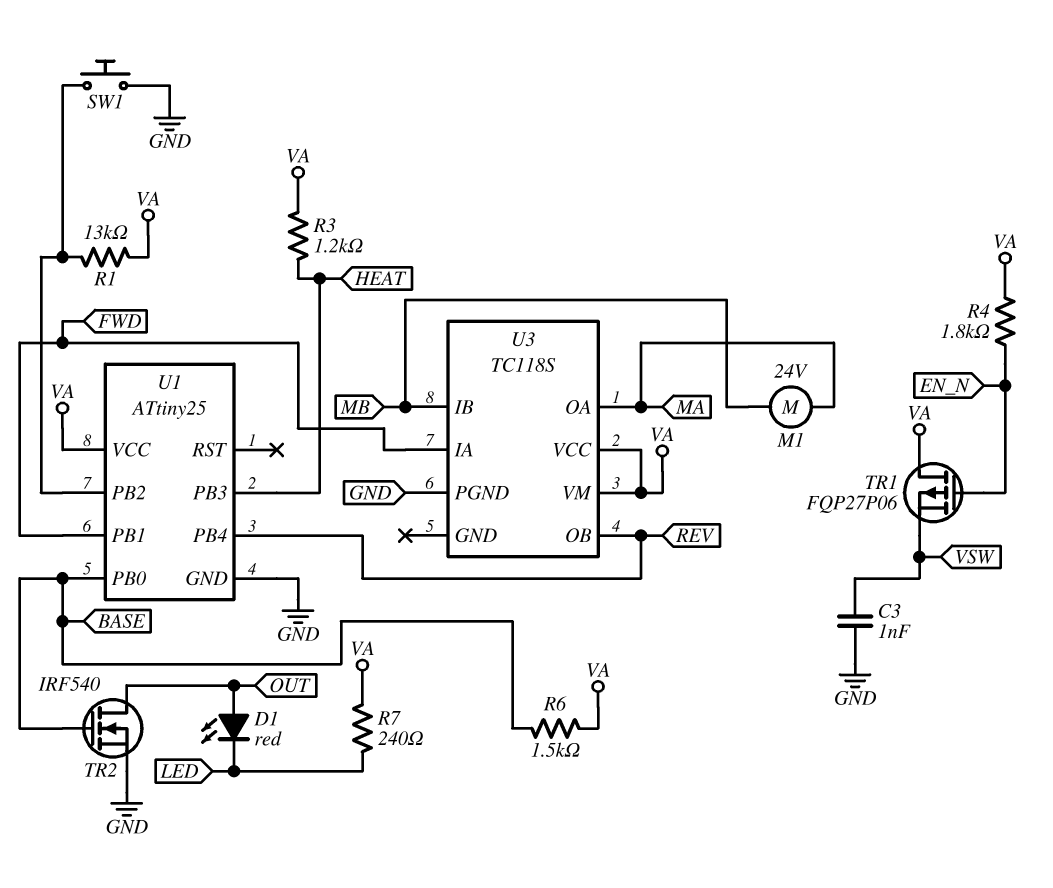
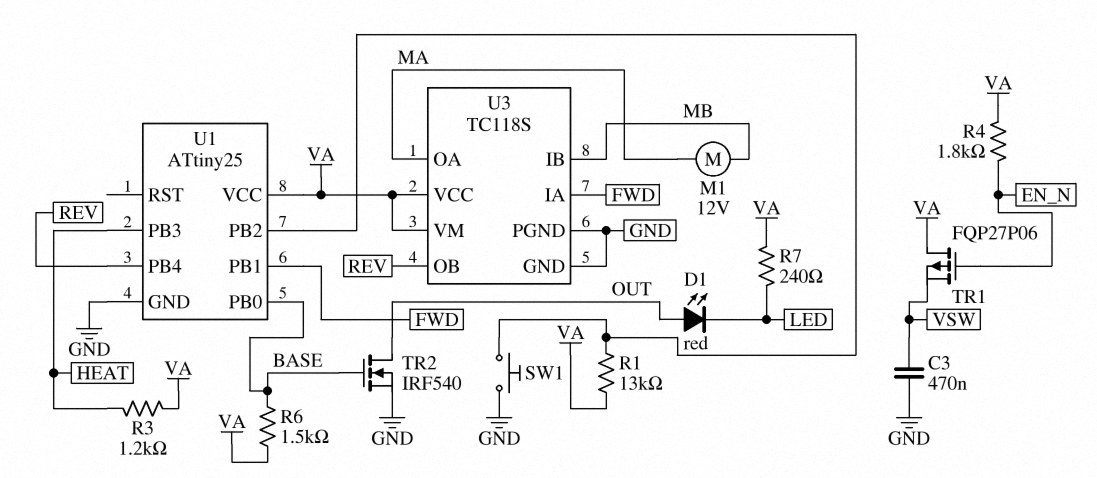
C3: 1nF (GND, VSW) -> 470nF (GND, VSW)
M1: motor 24V (MA, MB) -> motor 12V (MA, MB)
U3 pin GND: none -> GND

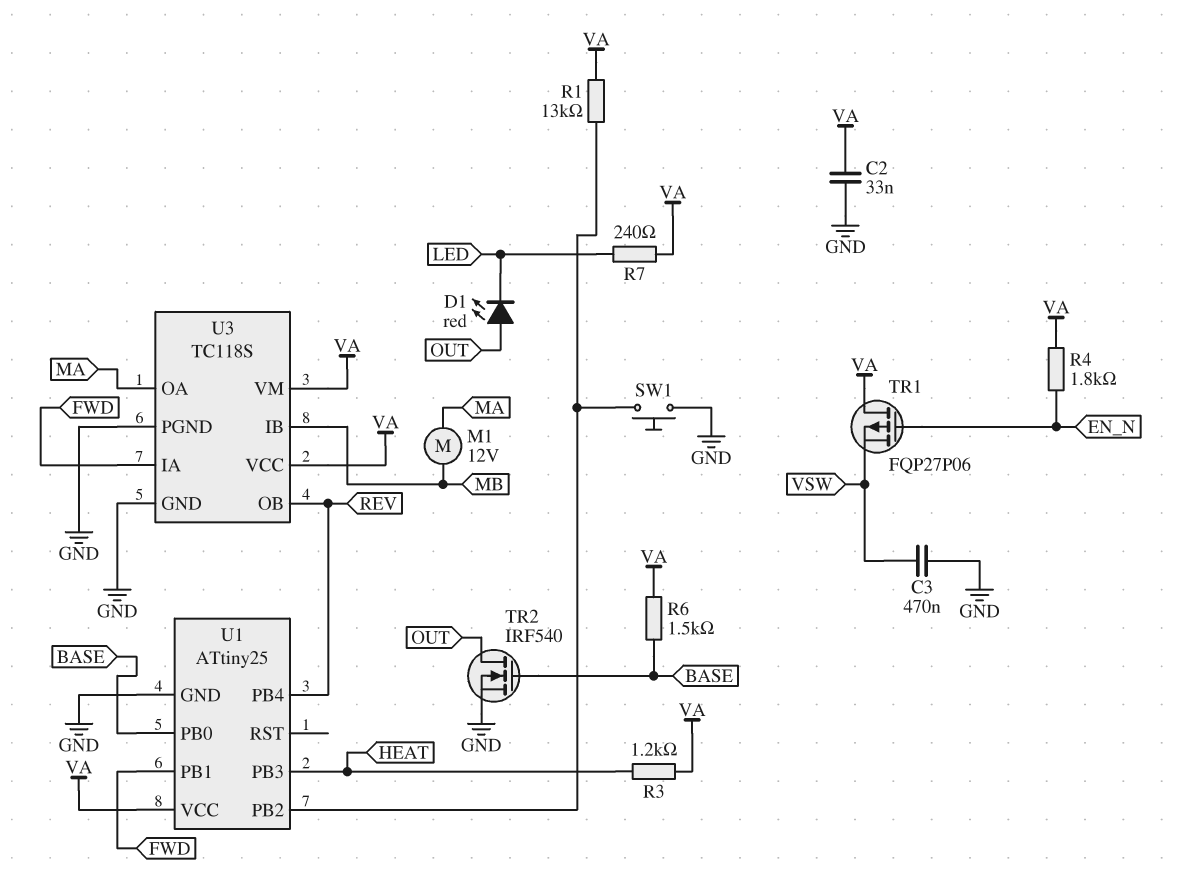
C2: none -> 33nF (GND, VA)

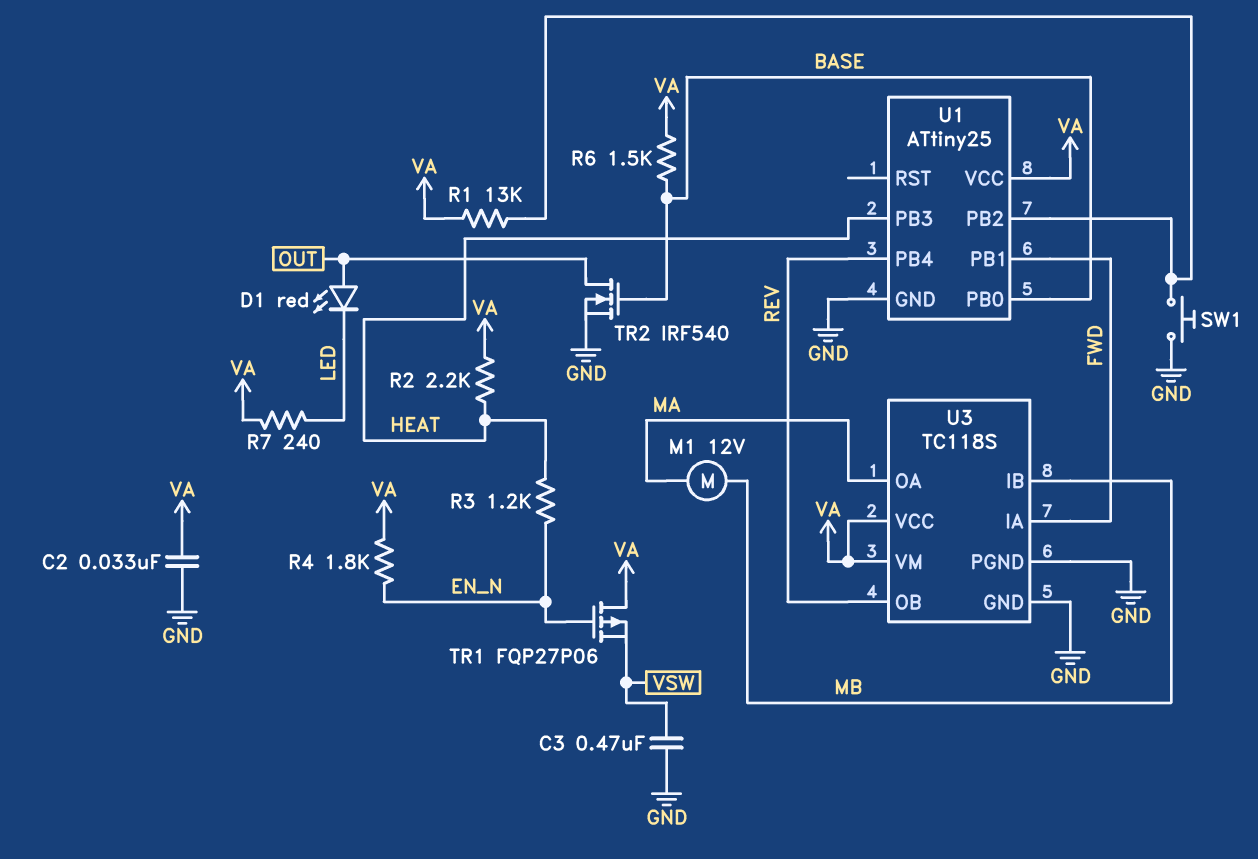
R2: none -> 2.2k (HEAT, VA)
R3: 1.2k (HEAT, VA) -> 1.2k (EN_N, HEAT)

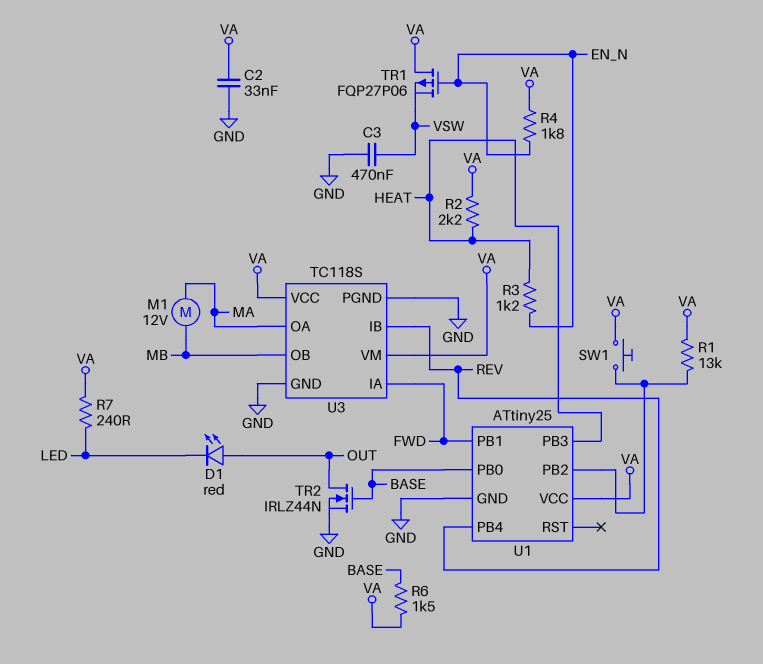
SW1: button (GND, U1/PB2) -> button (U1/PB2, VA)
TR2: NMOS IRF540 (G BASE, D OUT, S GND) -> NMOS IRLZ44N (G BASE, D OUT, S GND)
U3 pin IB: MB -> REV
U3 pin OB: REV -> MB

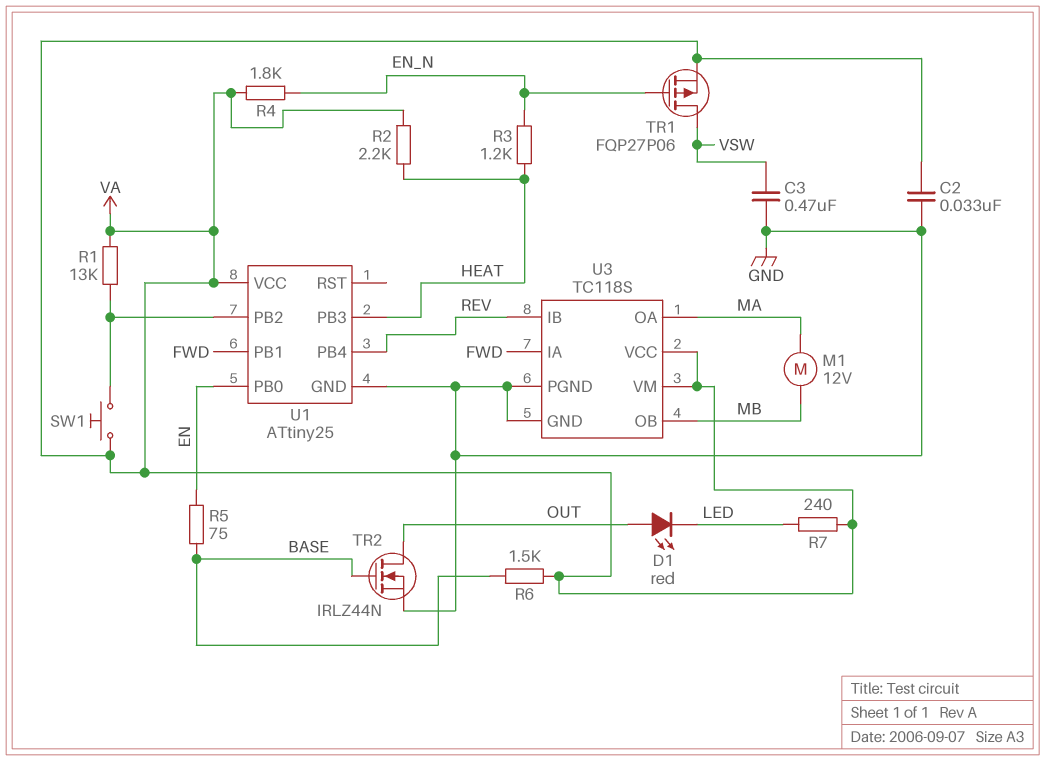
R5: none -> 75 (BASE, EN)
TR1: PMOS FQP27P06 (G EN_N, D VA, S VSW) -> PMOS FQP27P06 (G EN_N, D VSW, S VA)
U1 pin PB0: BASE -> EN

